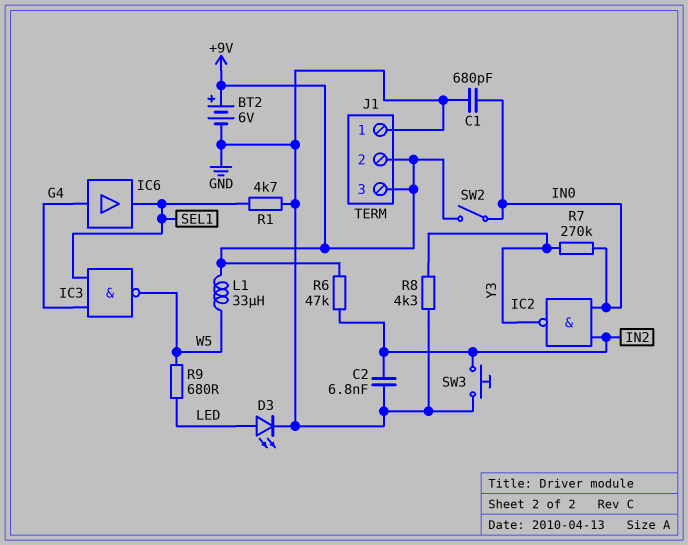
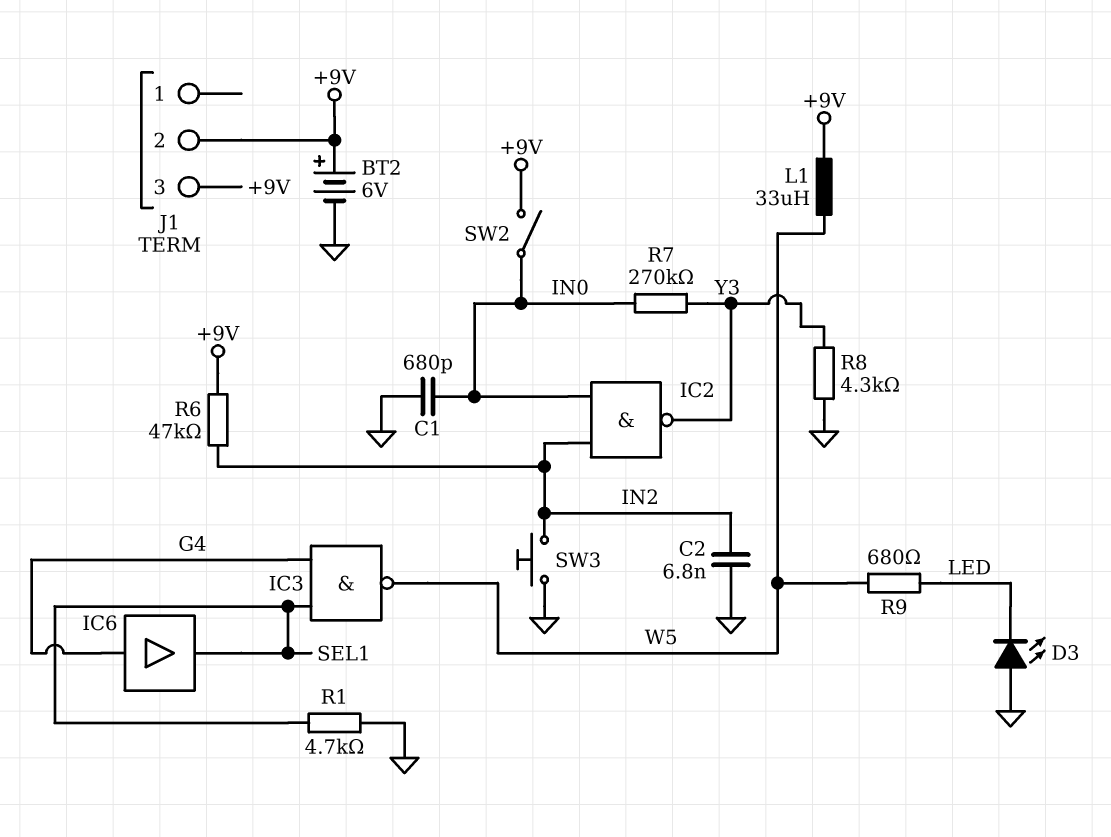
D3: LED (A LED, K GND) -> LED (A GND, K LED)
J1 pin 1: GND -> none

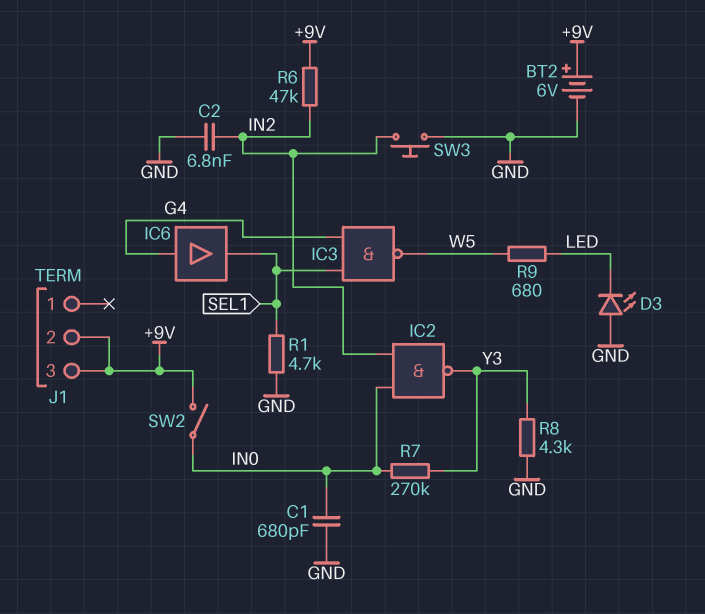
L1: 33uH (+9V, W5) -> none

